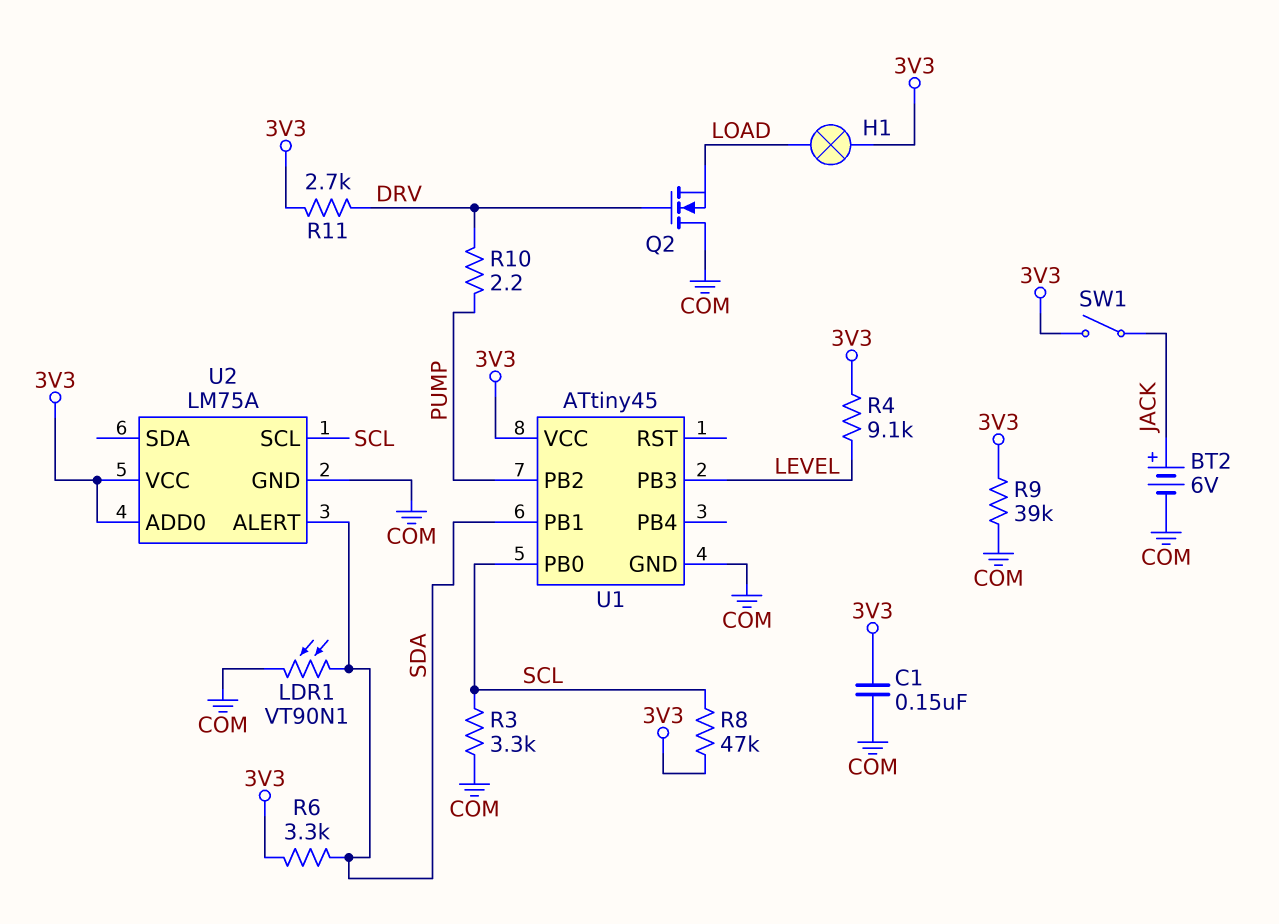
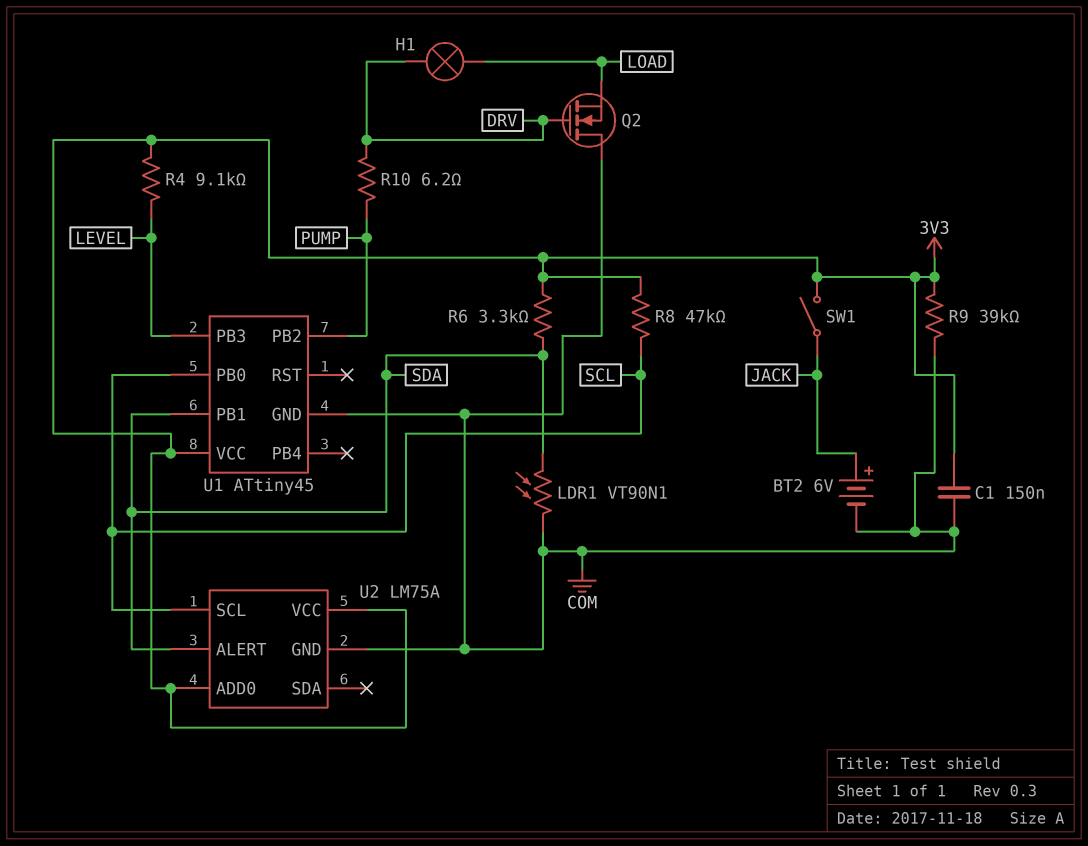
H1: lamp (3V3, LOAD) -> lamp (DRV, LOAD)
R3: 3.3k (COM, SCL) -> none
R10: 2.2 (DRV, PUMP) -> 6.2 (DRV, PUMP)
R11: 2.7k (3V3, DRV) -> none

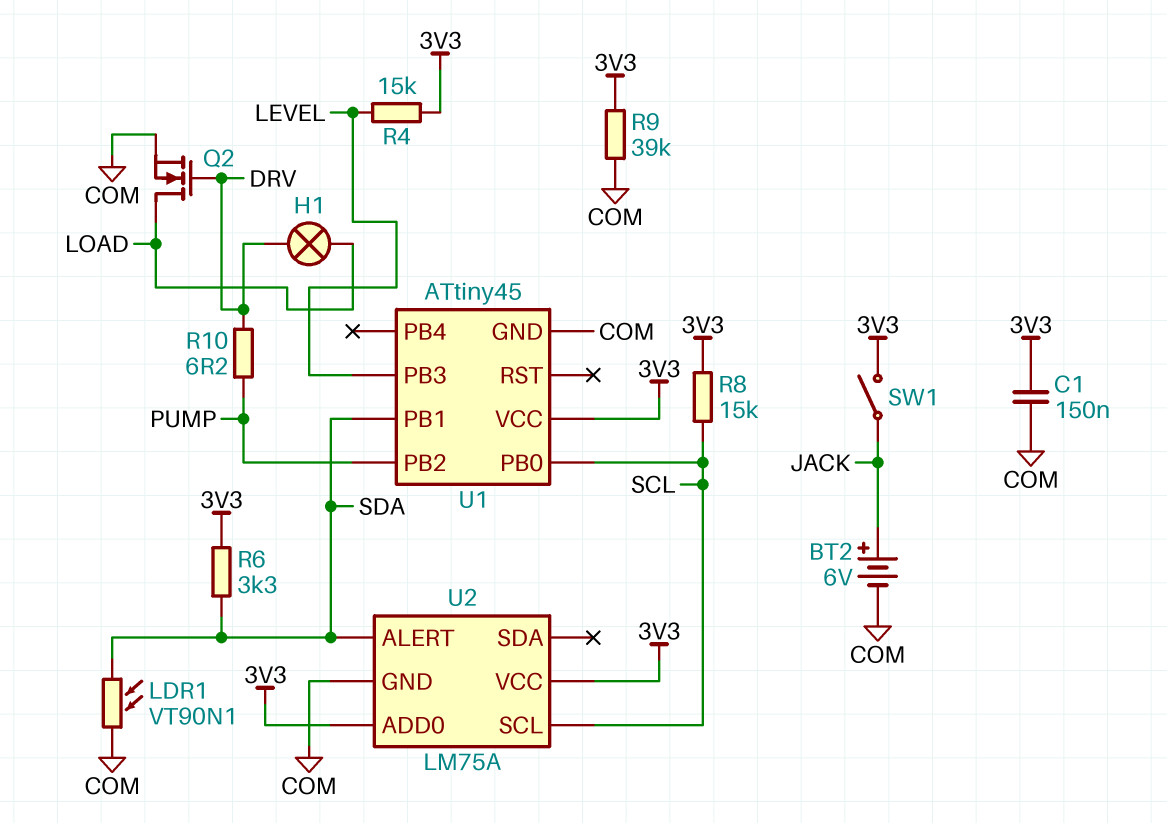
Q2: NMOS (G DRV, D COM, S LOAD) -> NMOS (G DRV, D LOAD, S COM)
R4: 9.1k (3V3, LEVEL) -> 15k (3V3, LEVEL)
R8: 47k (3V3, SCL) -> 15k (3V3, SCL)

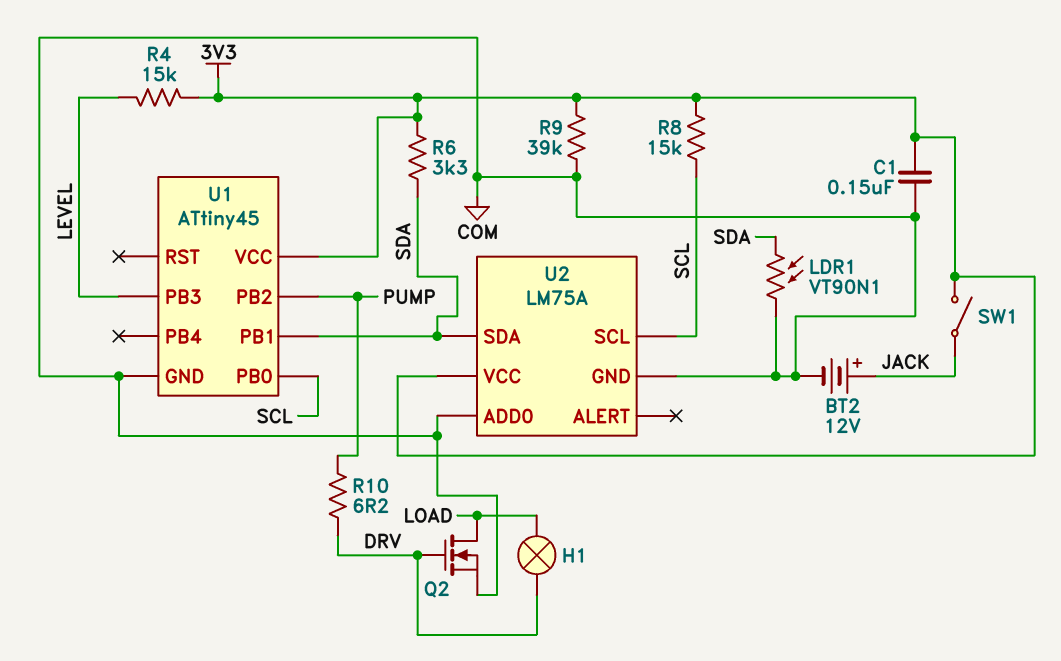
BT2: 6V (plus JACK, minus COM) -> 12V (plus JACK, minus COM)
U2 pin ADD0: 3V3 -> COM
U2 pin ALERT: SDA -> none
U2 pin SDA: none -> SDA

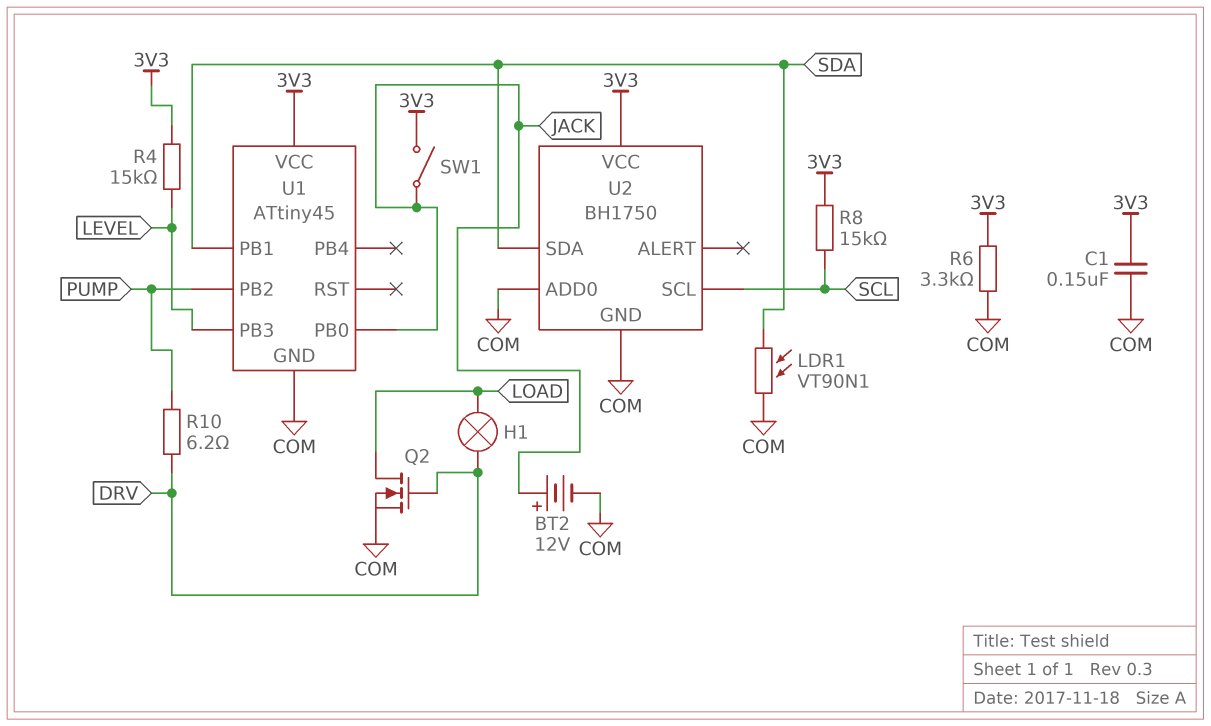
R6: 3.3k (3V3, SDA) -> 3.3k (3V3, COM)
R9: 39k (3V3, COM) -> none
U1 pin PB0: SCL -> JACK
U2: LM75A -> BH1750

